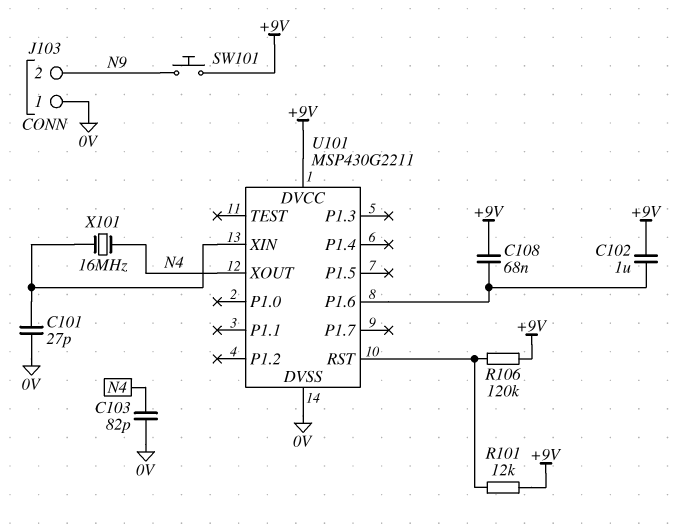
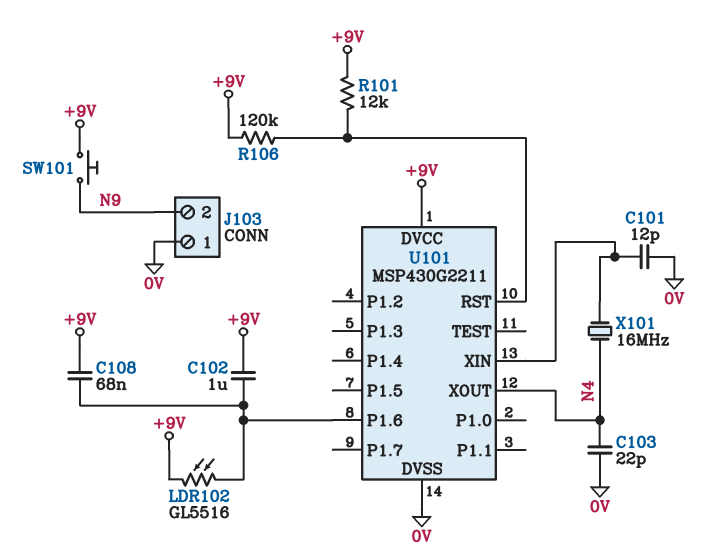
C101: 27pF (0V, U101/XIN) -> 12pF (0V, U101/XIN)
C103: 82pF (0V, N4) -> 22pF (0V, N4)
LDR102: none -> GL5516 (+9V, U101/P1.6)

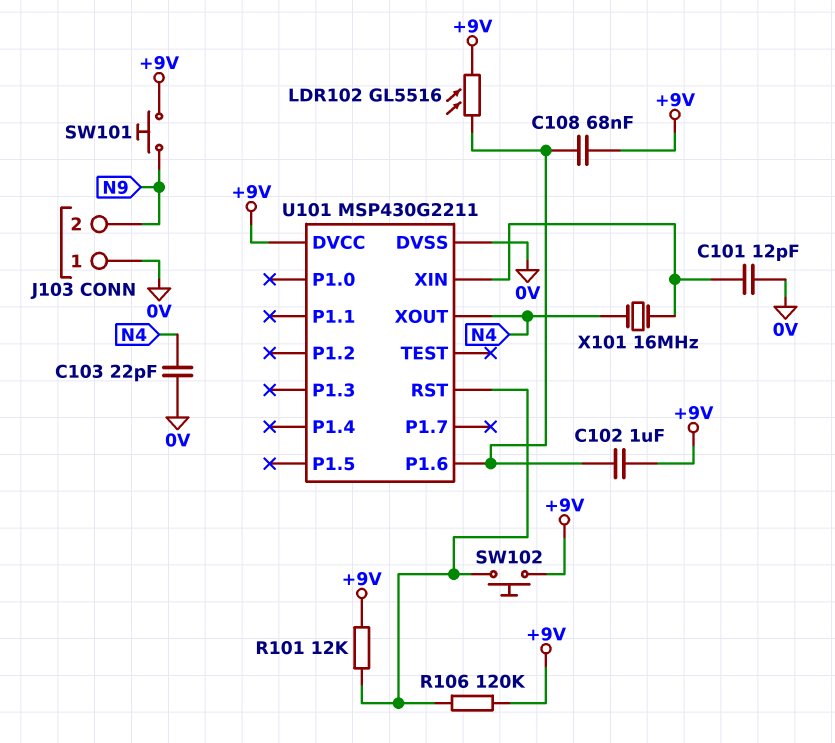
SW102: none -> button (+9V, U101/RST)

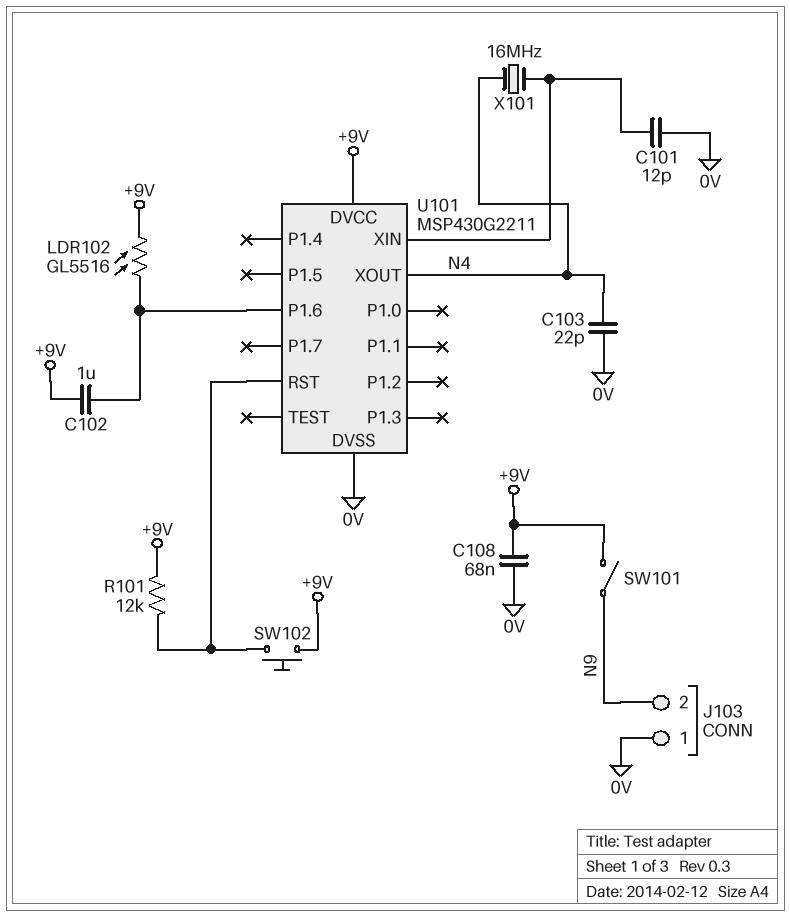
C108: 68nF (+9V, U101/P1.6) -> 68nF (+9V, 0V)
R106: 120k (+9V, U101/RST) -> none
SW101: button (+9V, N9) -> switch (+9V, N9)

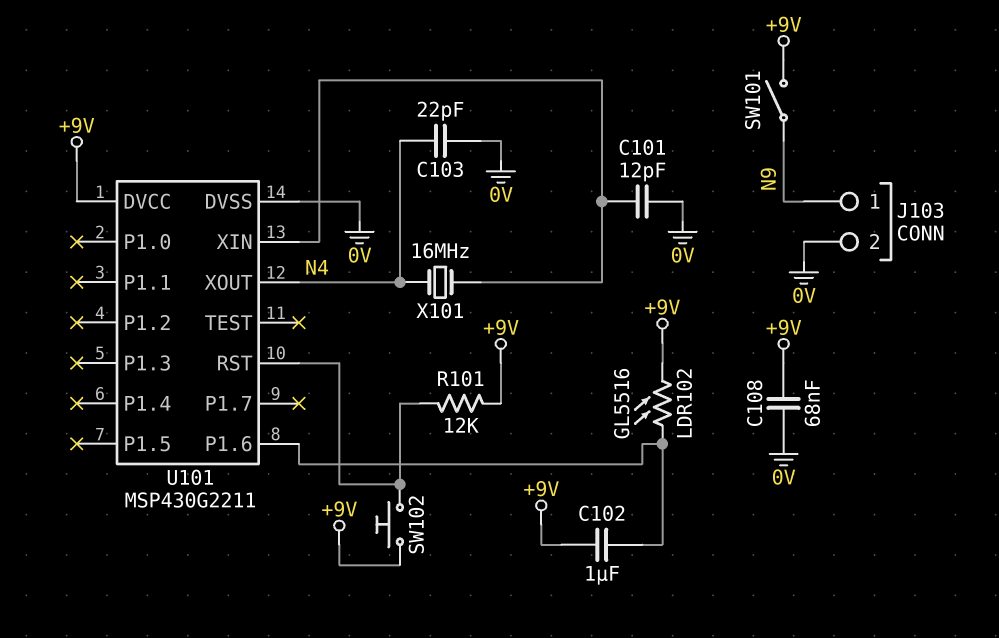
J103 pin 1: 0V -> N9
J103 pin 2: N9 -> 0V

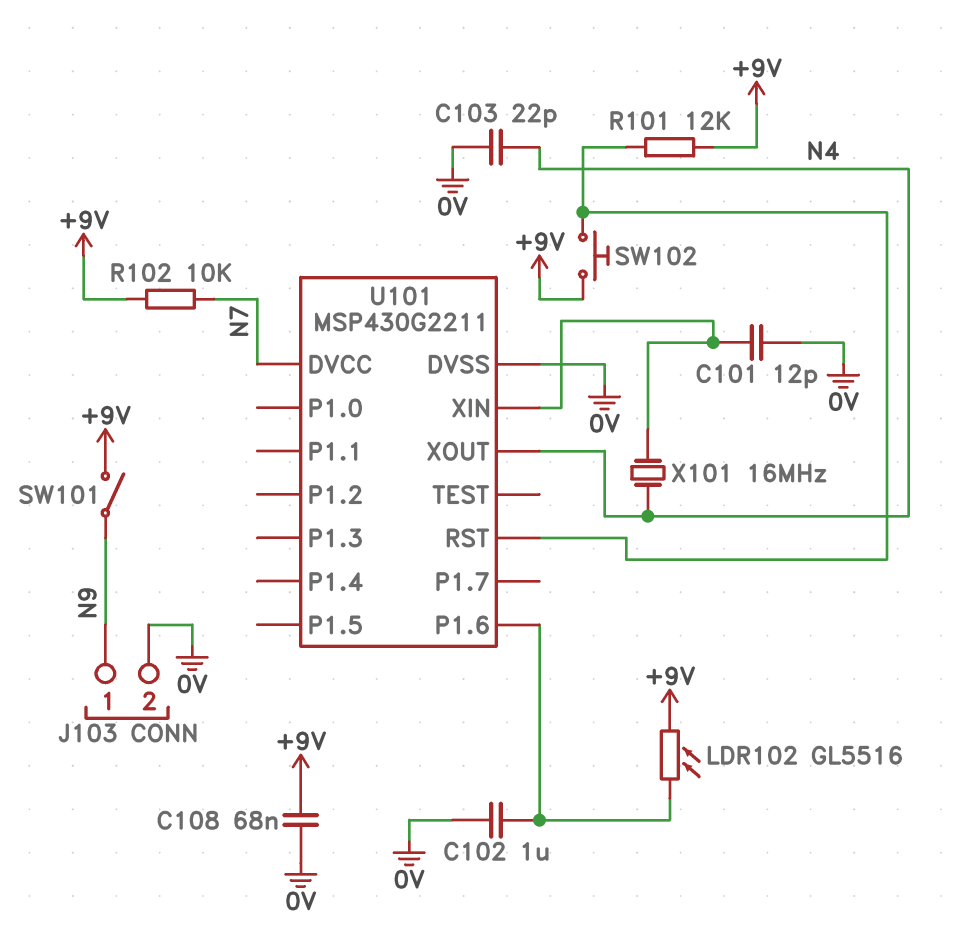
C102: 1uF (+9V, U101/P1.6) -> 1uF (0V, U101/P1.6)
R102: none -> 10k (+9V, N7)
U101 pin DVCC: +9V -> N7

